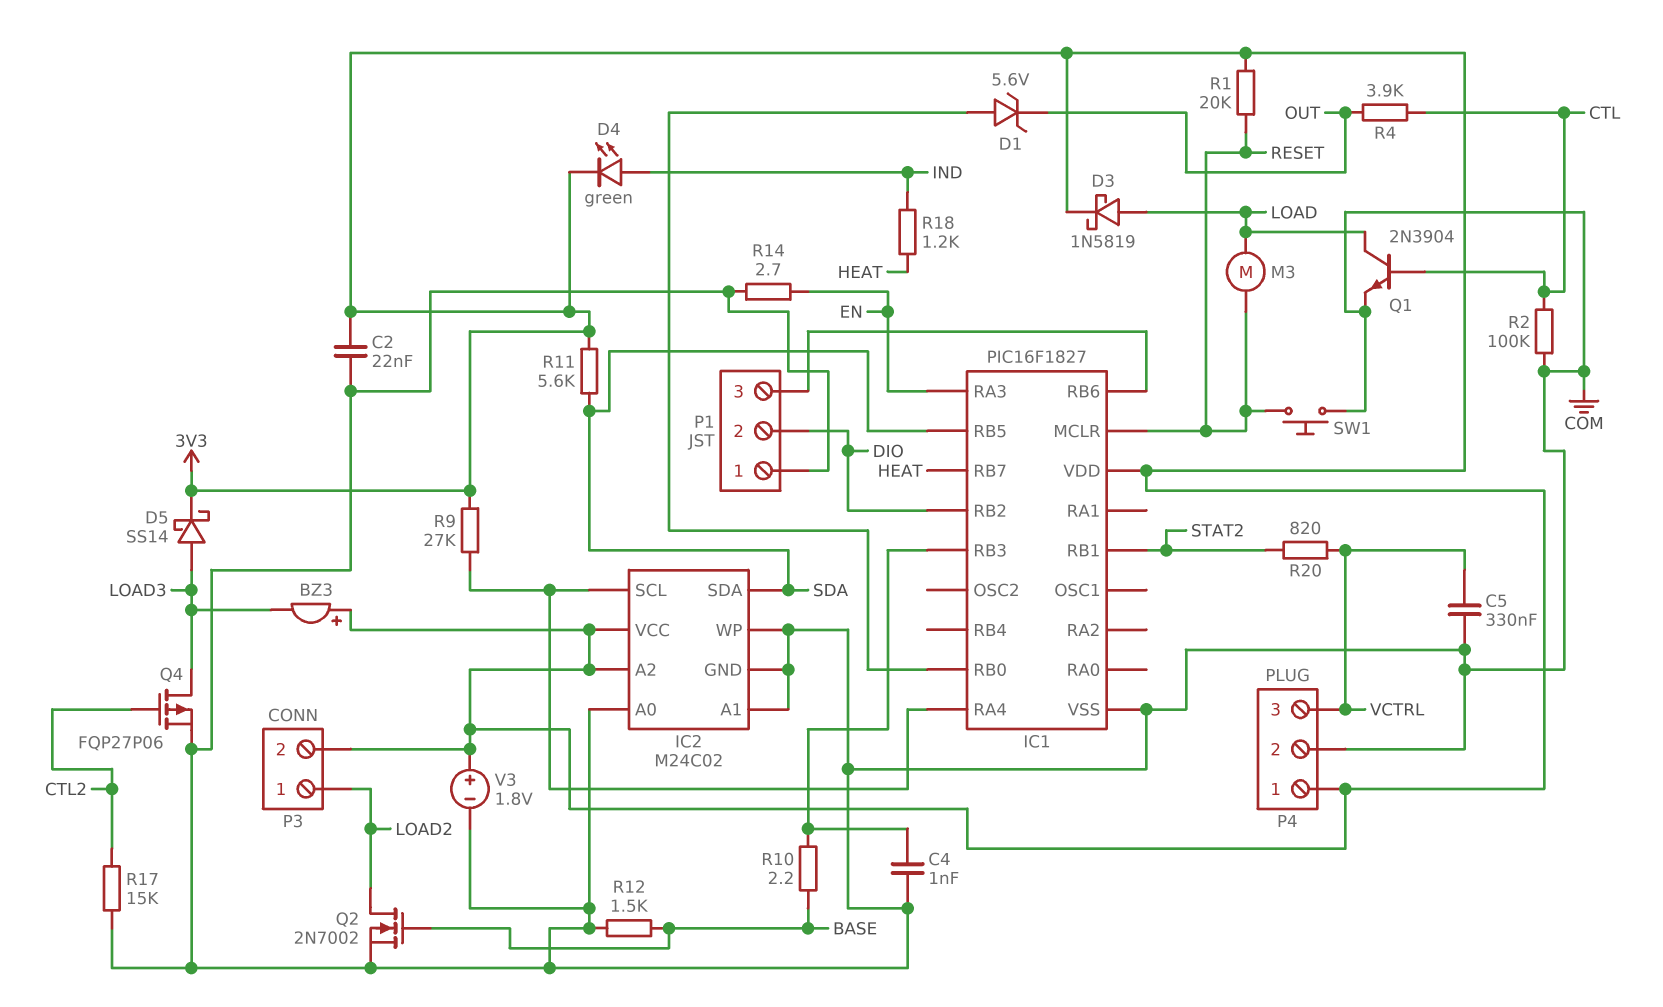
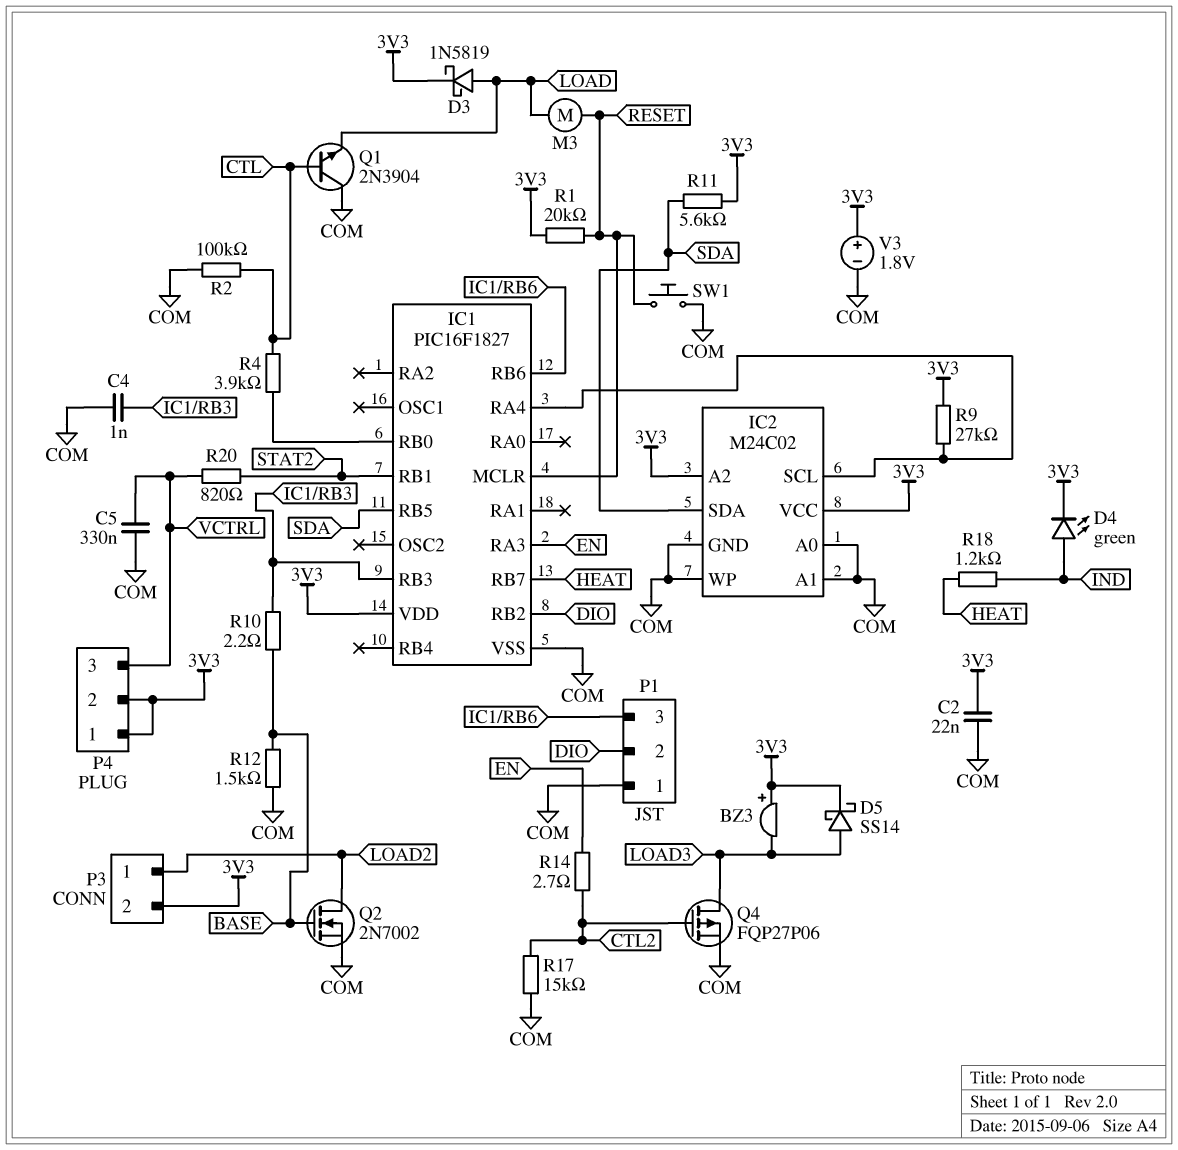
D1: zener 5.6V (A IC1/RB0, K OUT) -> none
P4 pin 2: COM -> 3V3
Q1: NPN 2N3904 (B CTL, C LOAD, E COM) -> NPN 2N3904 (B CTL, C COM, E LOAD)
R4: 3.9k (CTL, OUT) -> 3.9k (CTL, IC1/RB0)
R14: 2.7 (COM, EN) -> 2.7 (CTL2, EN)

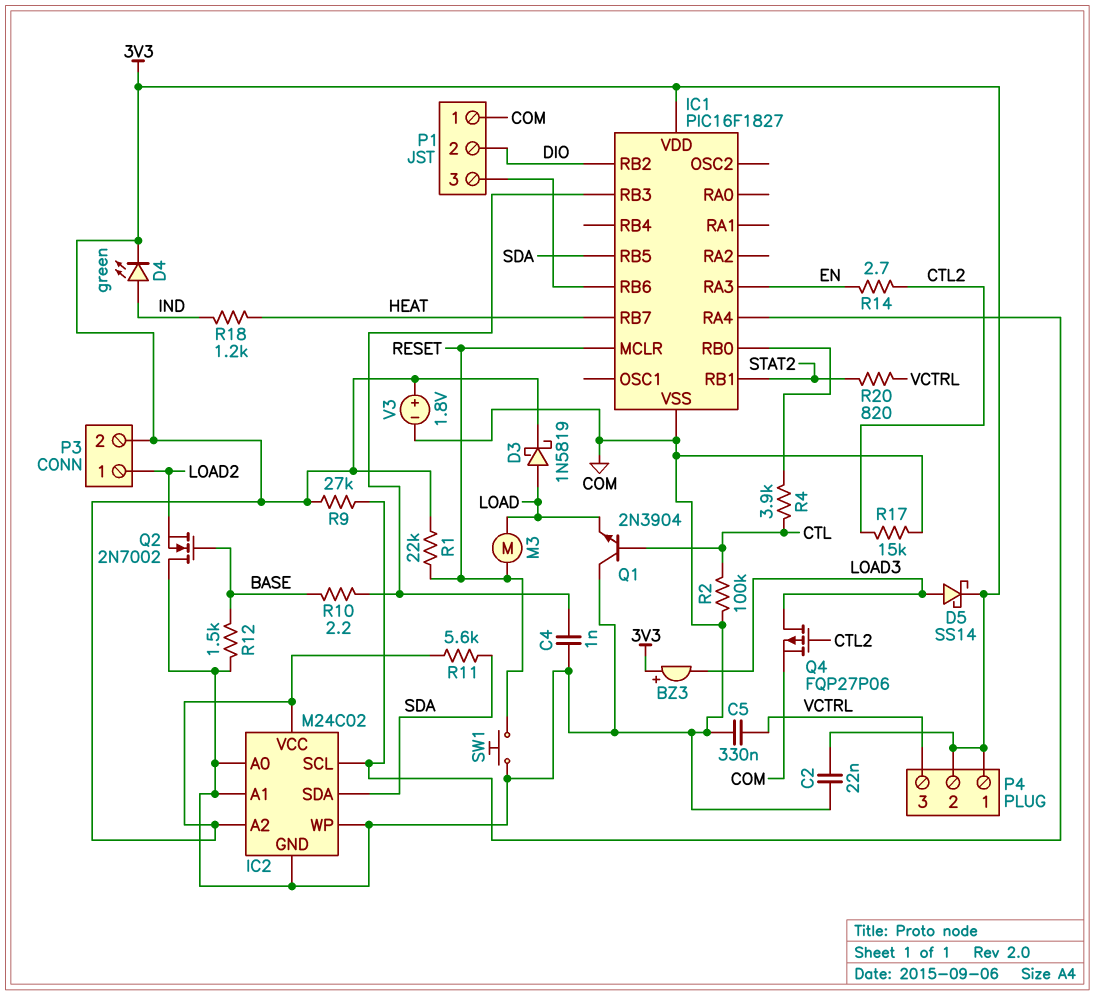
Q2: NMOS 2N7002 (G BASE, D LOAD2, S COM) -> NMOS 2N7002 (G BASE, D COM, S LOAD2)
R1: 20k (3V3, RESET) -> 22k (3V3, RESET)

